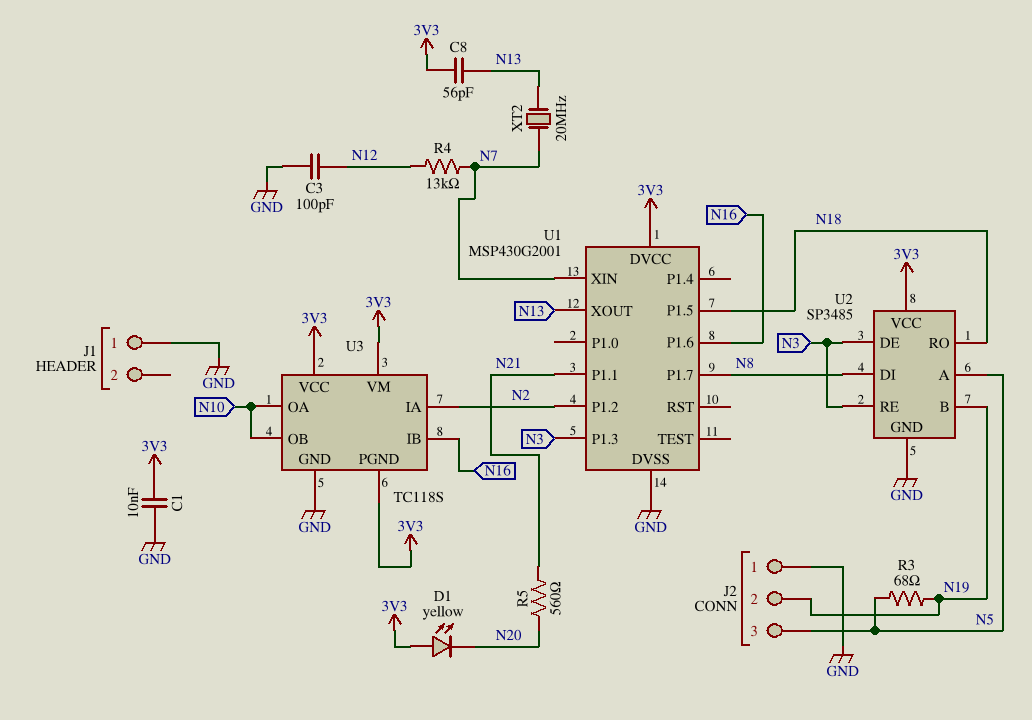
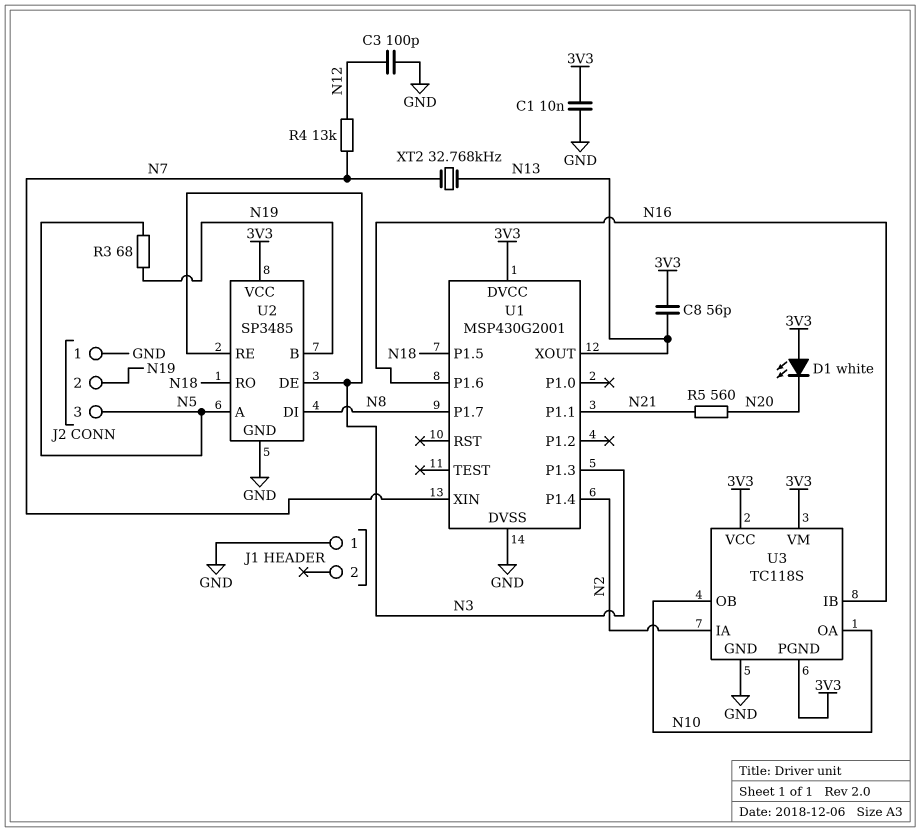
D1: LED yellow (A 3V3, K N20) -> LED white (A 3V3, K N20)
U1 pin P1.2: N2 -> none
U1 pin P1.4: none -> N2
XT2: 20MHz (N7, N13) -> 32.768kHz (N7, N13)

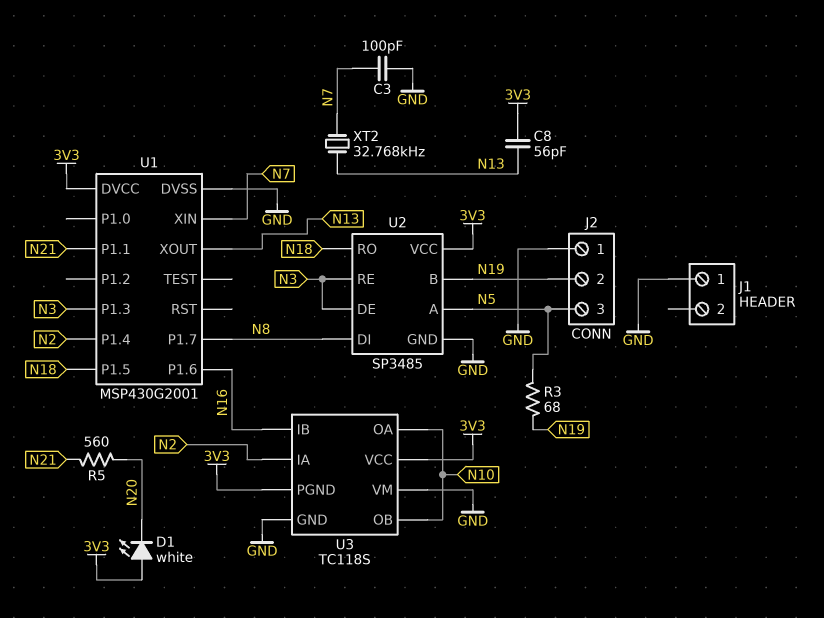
C1: 10nF (3V3, GND) -> none
C3: 100pF (GND, N12) -> 100pF (GND, N7)
R4: 13k (N7, N12) -> none
U3 pin VM: 3V3 -> GND

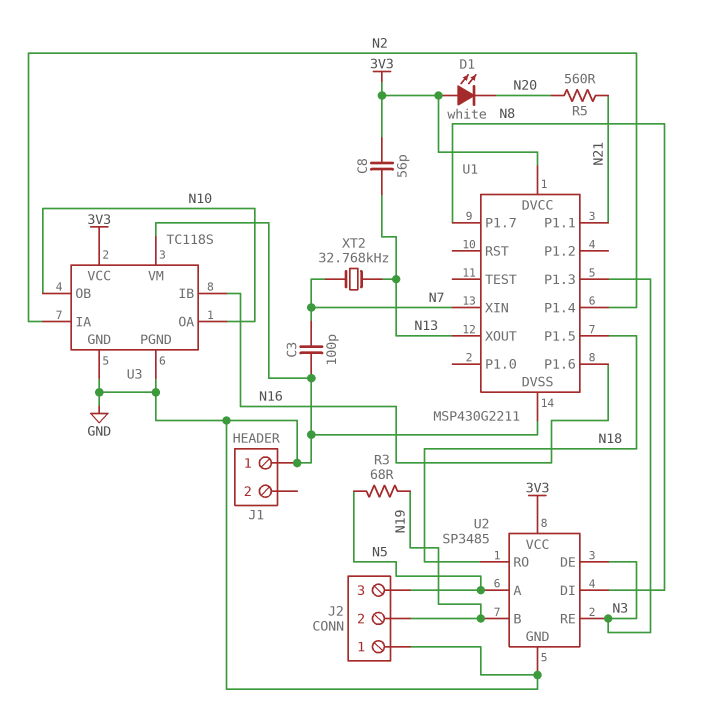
U1: MSP430G2001 -> MSP430G2211
U3 pin PGND: 3V3 -> GND

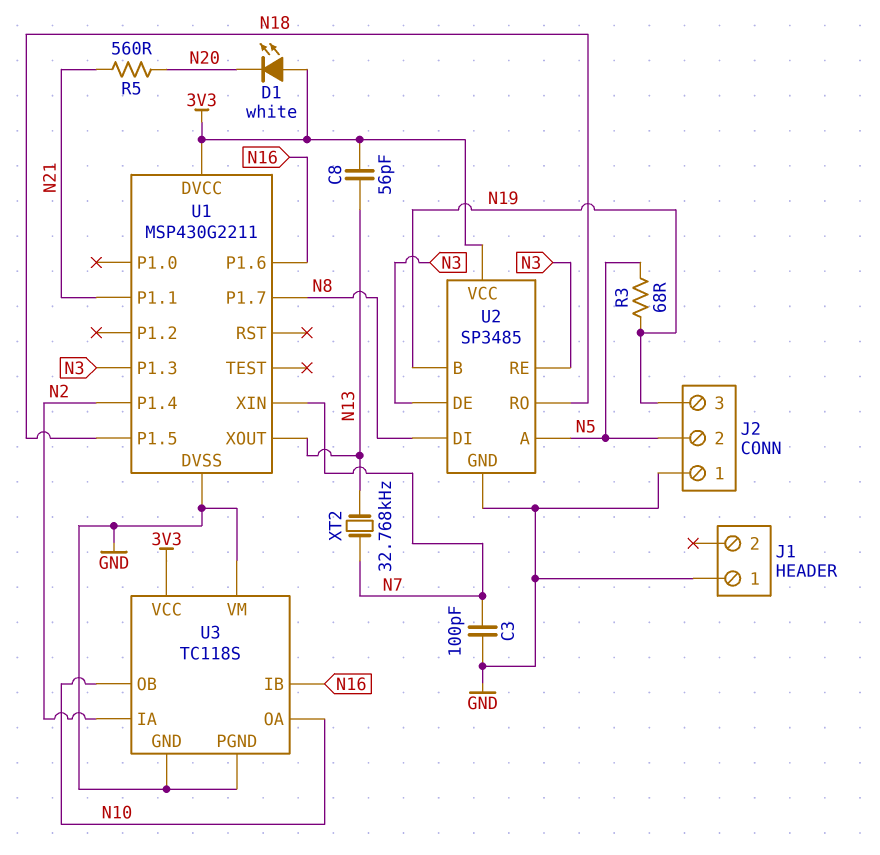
J2 pin 2: N19 -> N5
J2 pin 3: N5 -> N19

